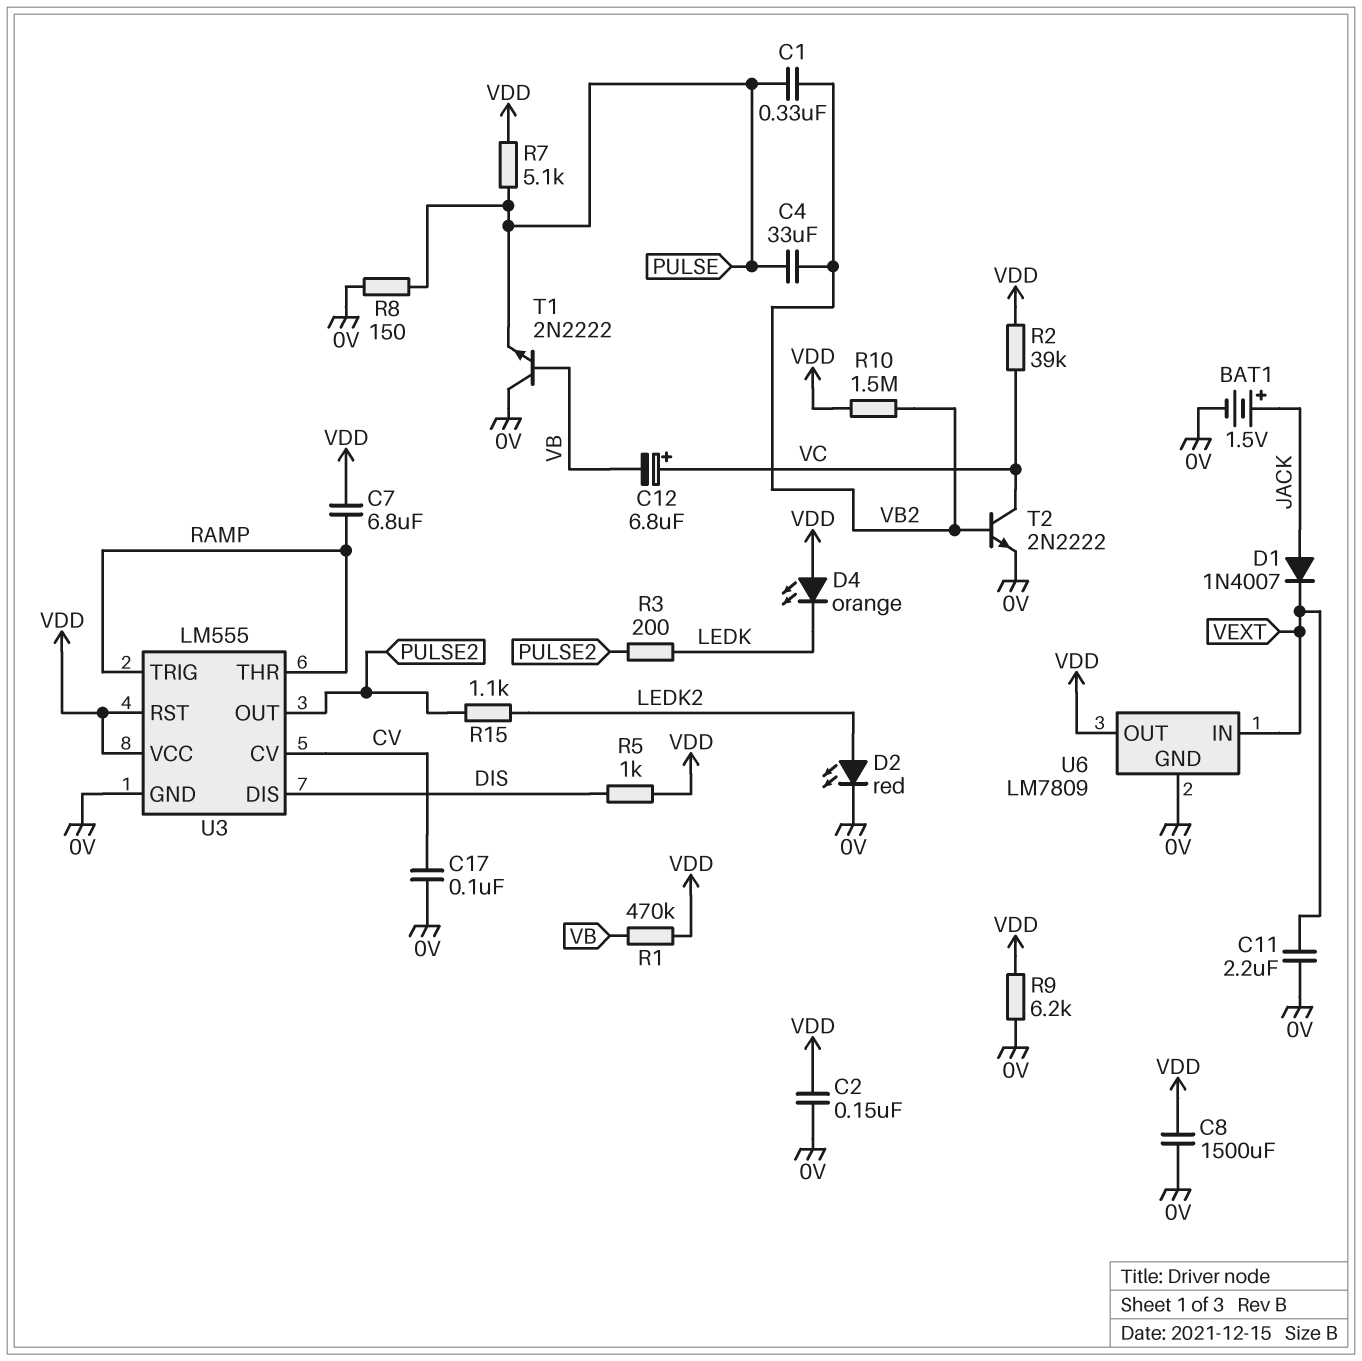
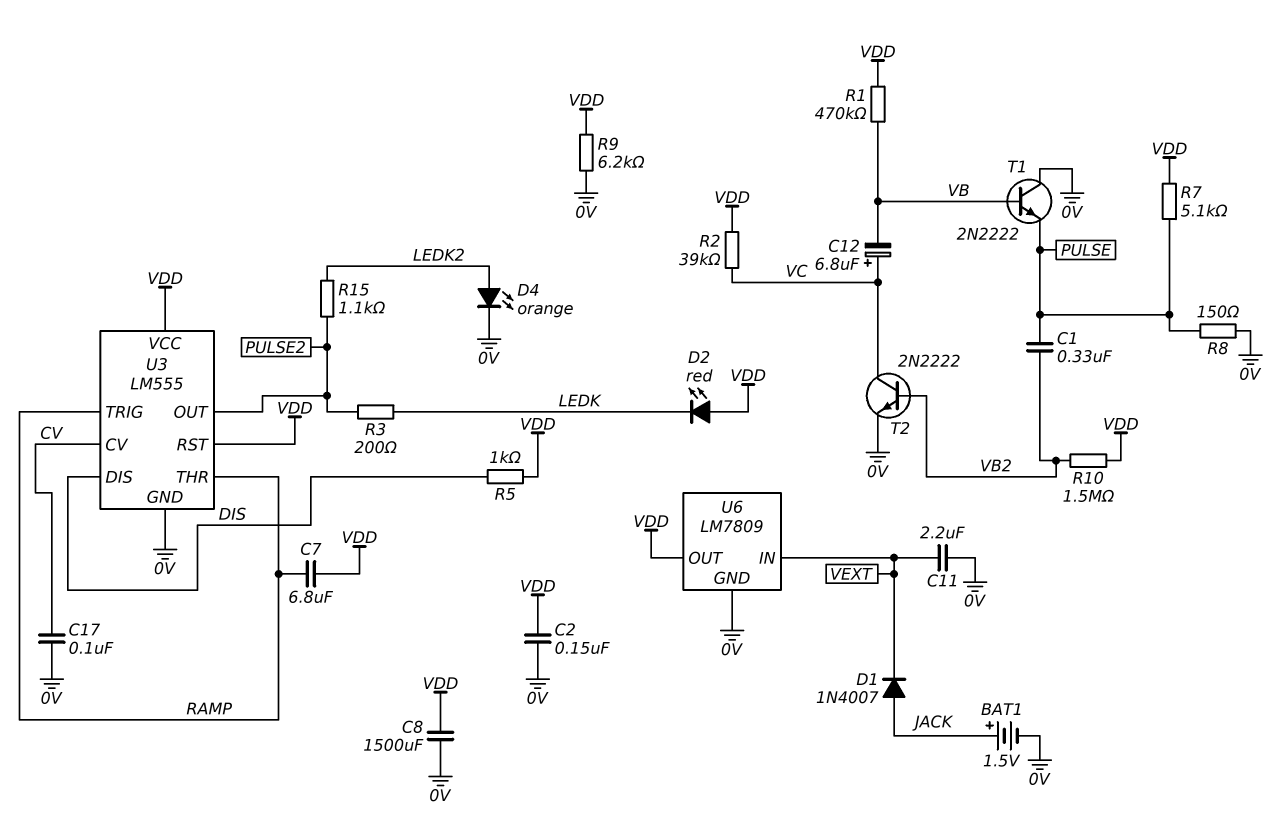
C4: 33uF (PULSE, VB2) -> none
D2: LED red (A LEDK2, K 0V) -> LED red (A VDD, K LEDK)
D4: LED orange (A VDD, K LEDK) -> LED orange (A LEDK2, K 0V)

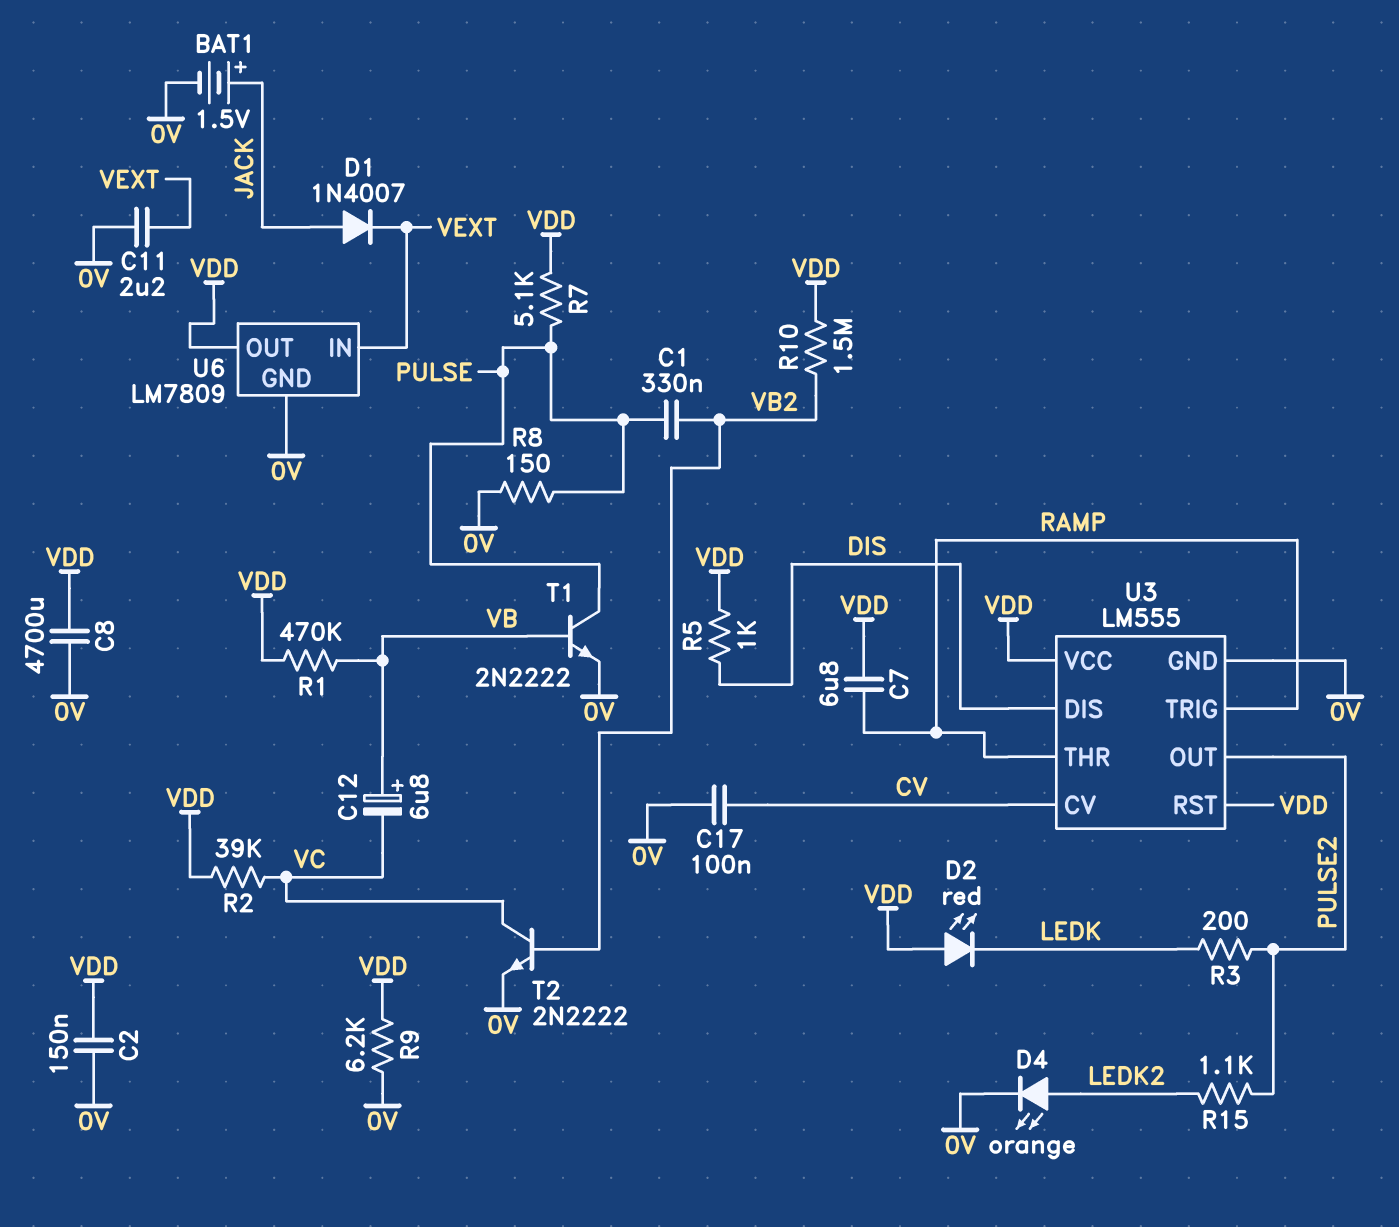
C8: 1500uF (0V, VDD) -> 4700uF (0V, VDD)
C12: 6.8uF (plus VC, minus VB) -> 6.8uF (plus VB, minus VC)
T1: NPN 2N2222 (B VB, C 0V, E PULSE) -> NPN 2N2222 (B VB, C PULSE, E 0V)

